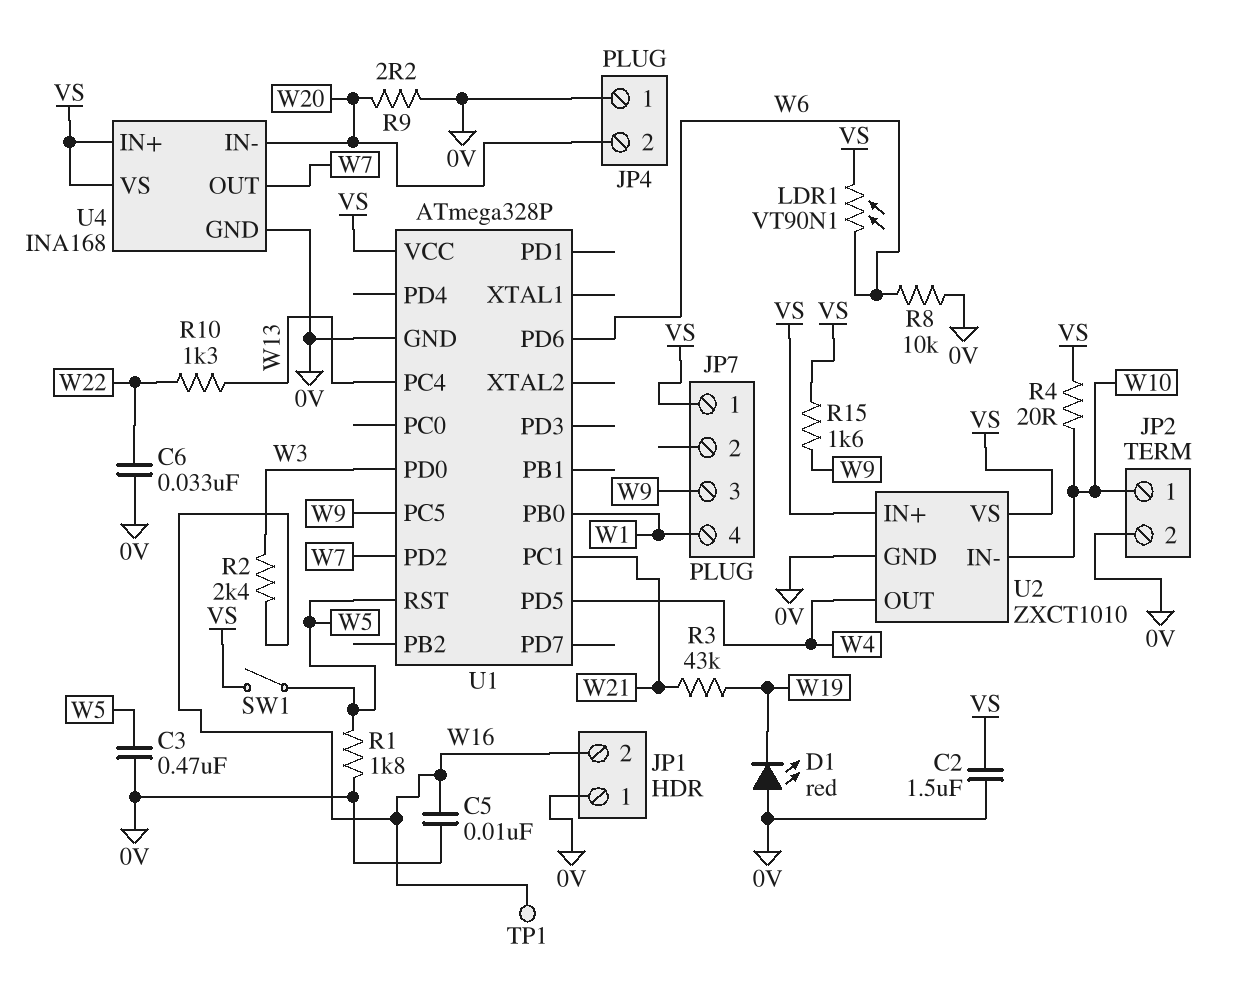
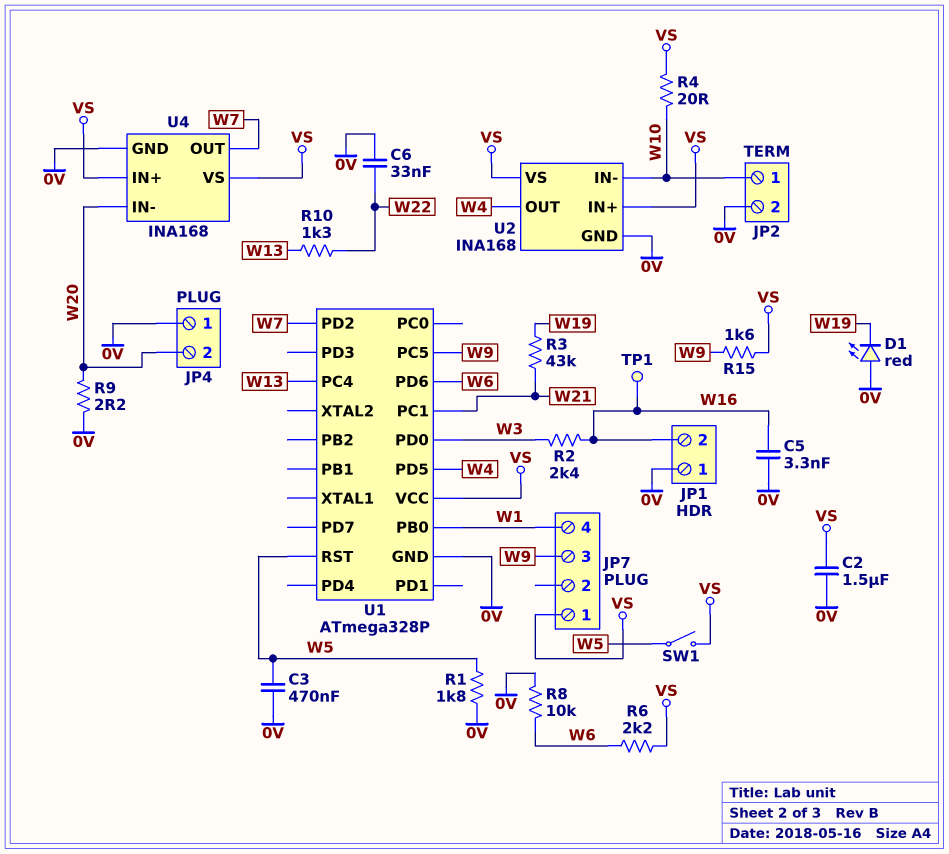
C5: 10nF (0V, W16) -> 3.3nF (0V, W16)
LDR1: VT90N1 (VS, W6) -> none
R6: none -> 2.2k (VS, W6)
U2: ZXCT1010 -> INA168

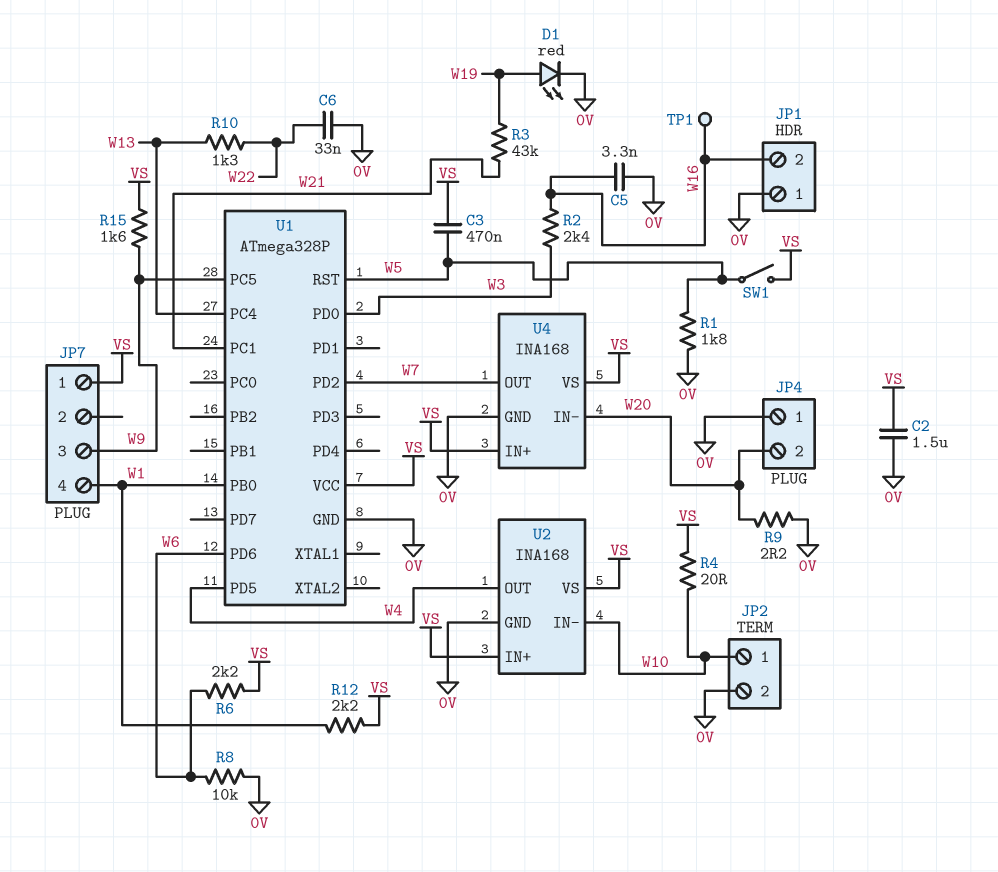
C3: 470nF (0V, W5) -> 470nF (VS, W5)
D1: LED red (A 0V, K W19) -> LED red (A W19, K 0V)
R12: none -> 2.2k (VS, W1)

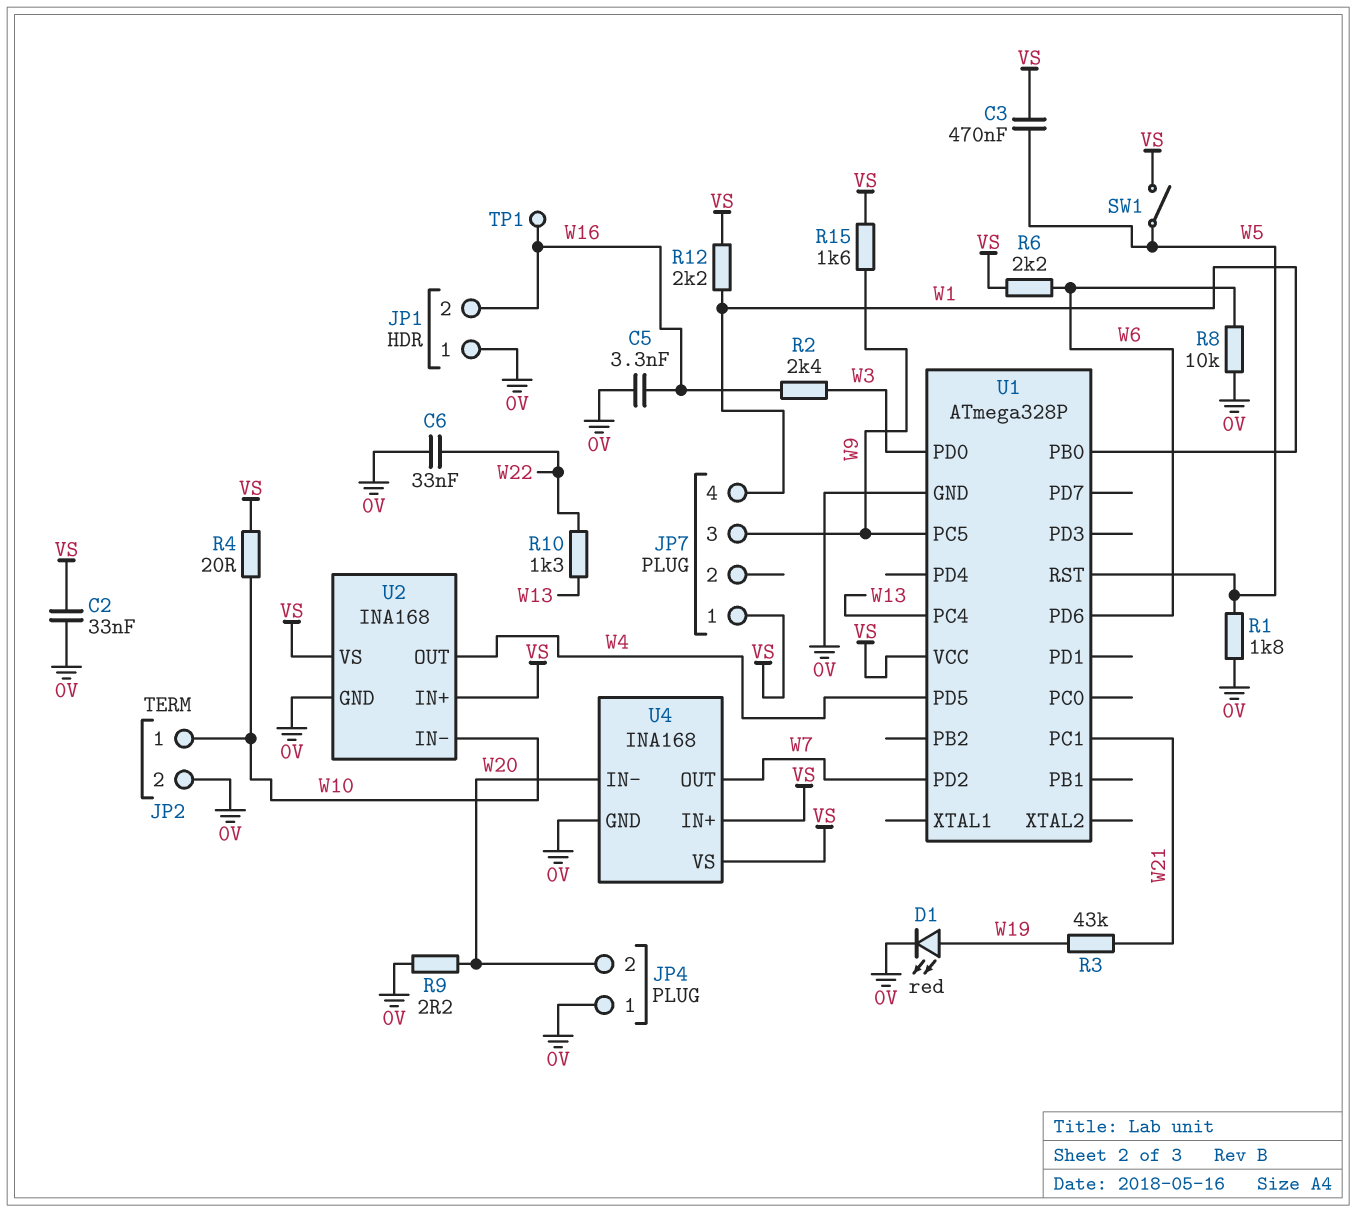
C2: 1.5uF (0V, VS) -> 33nF (0V, VS)

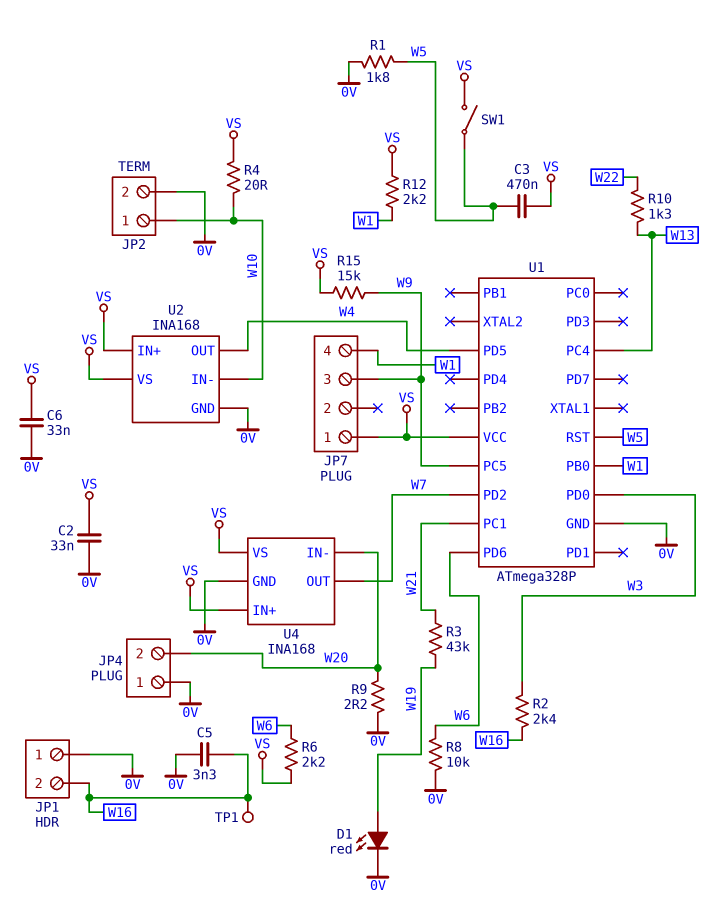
C6: 33nF (0V, W22) -> 33nF (0V, VS)
R15: 1.6k (VS, W9) -> 15k (VS, W9)

